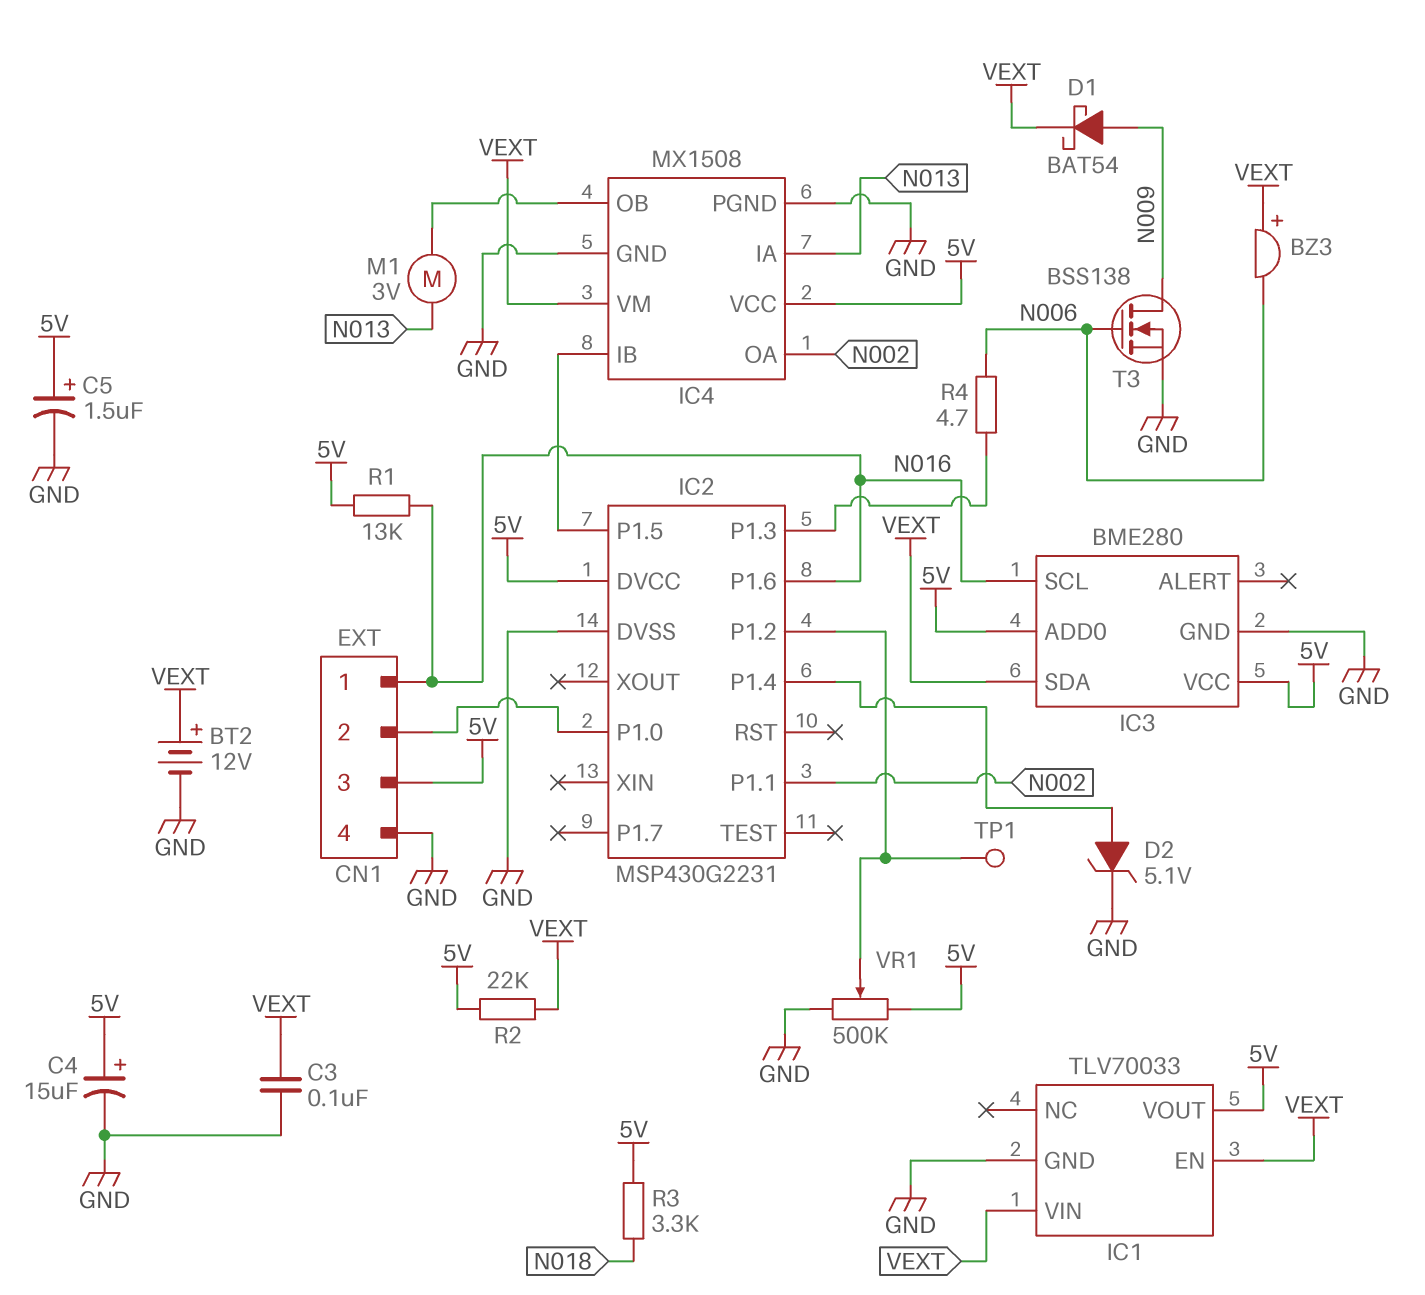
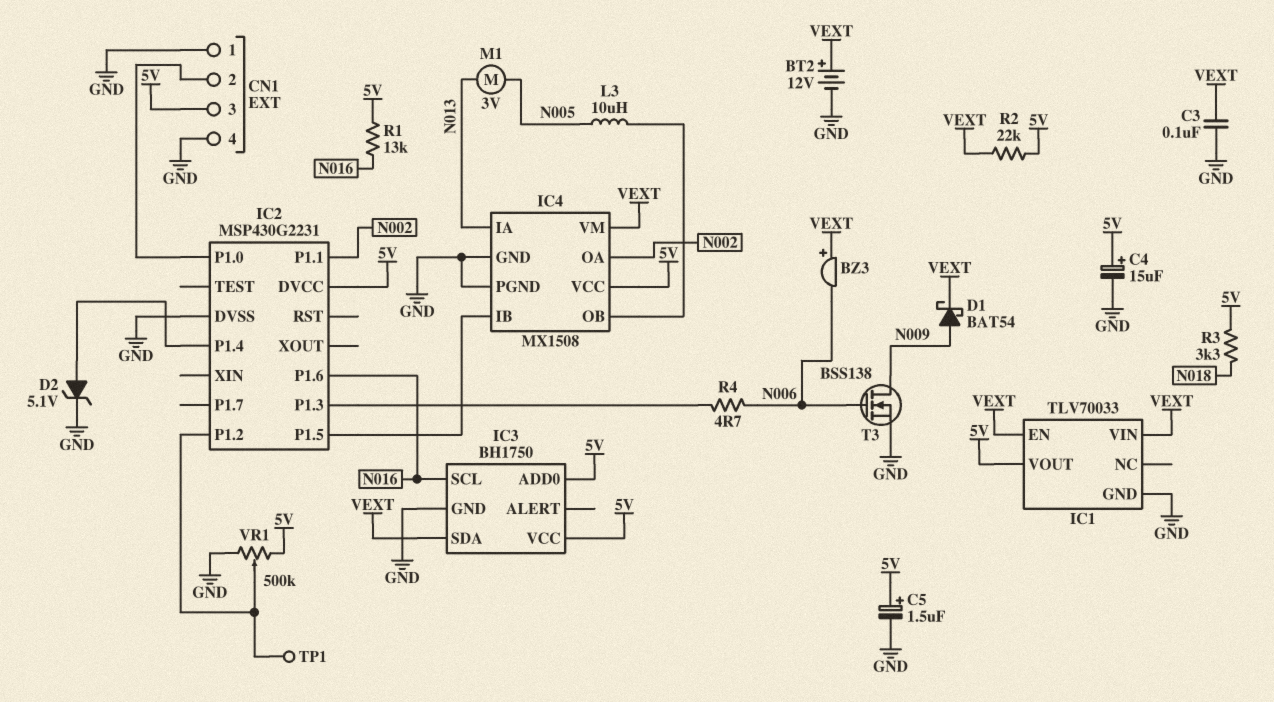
CN1 pin 1: N016 -> GND
IC3: BME280 -> BH1750
L3: none -> 10uH (IC4/OB, N005)
M1: motor 3V (IC4/OB, N013) -> motor 3V (N005, N013)

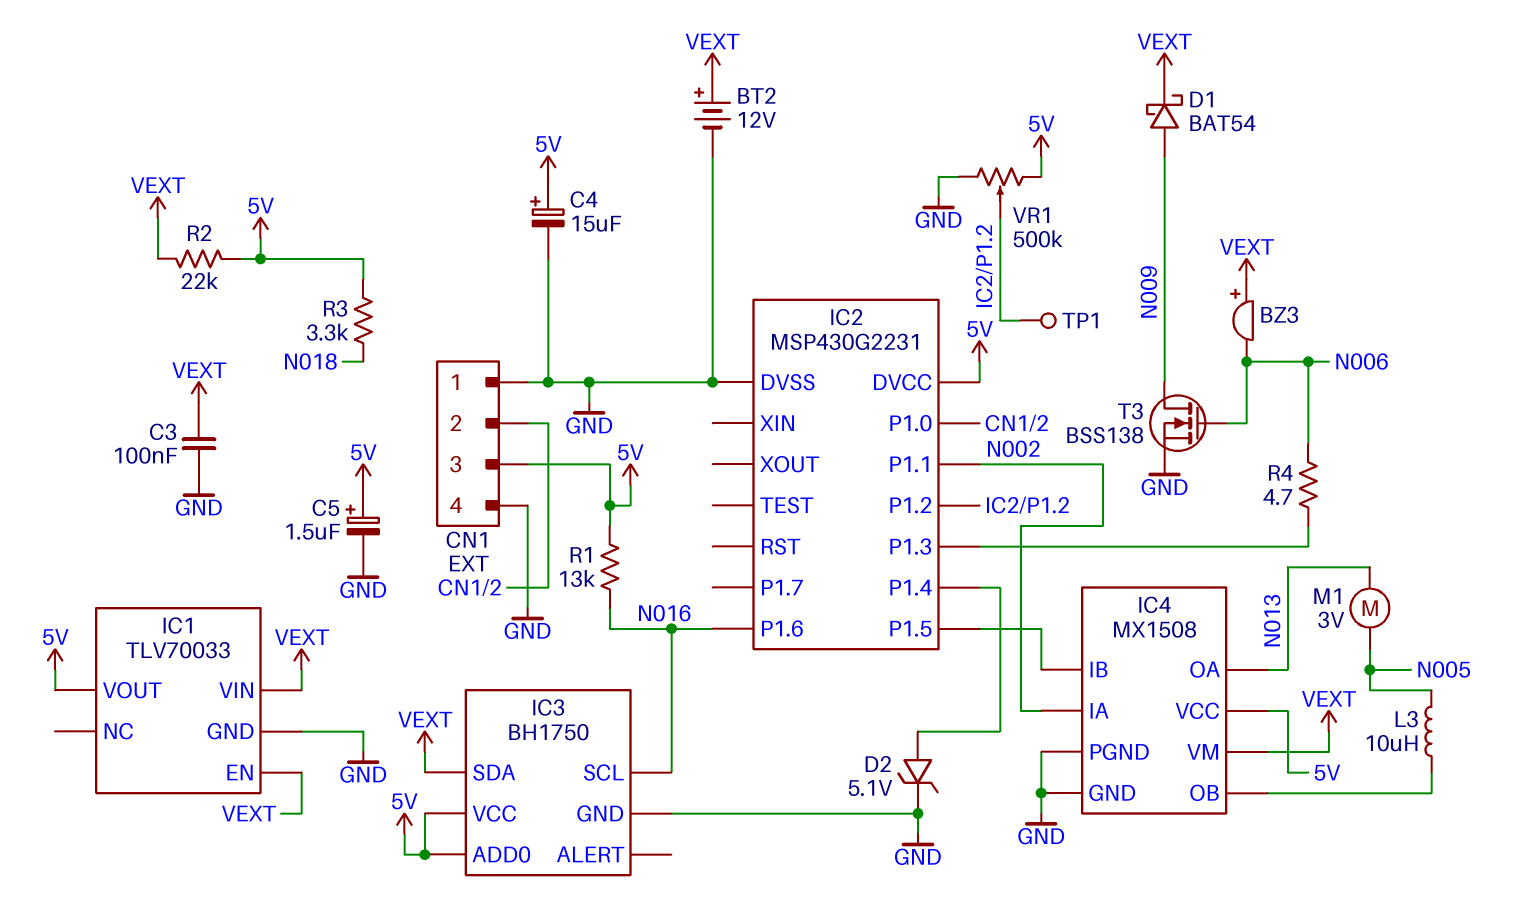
IC4 pin IA: N013 -> N002
IC4 pin OA: N002 -> N013

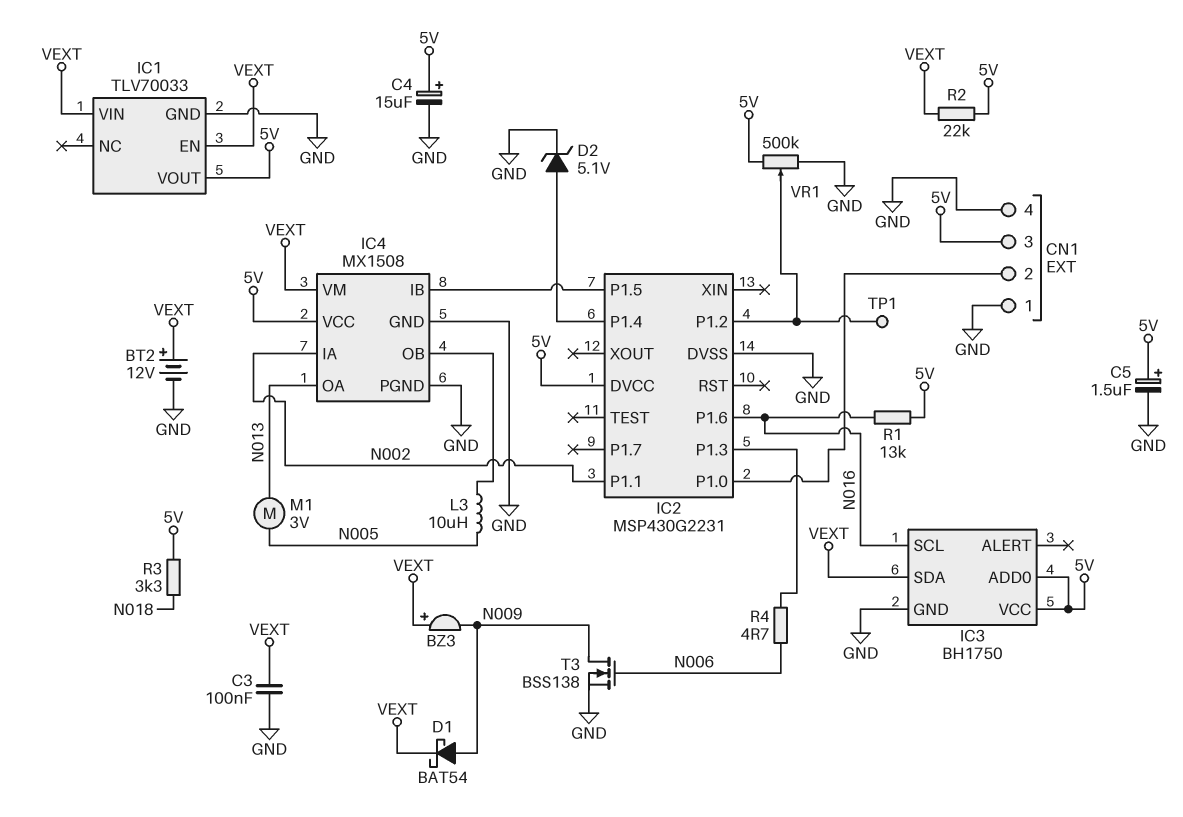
BZ3: buzzer (plus VEXT, minus N006) -> buzzer (plus VEXT, minus N009)

